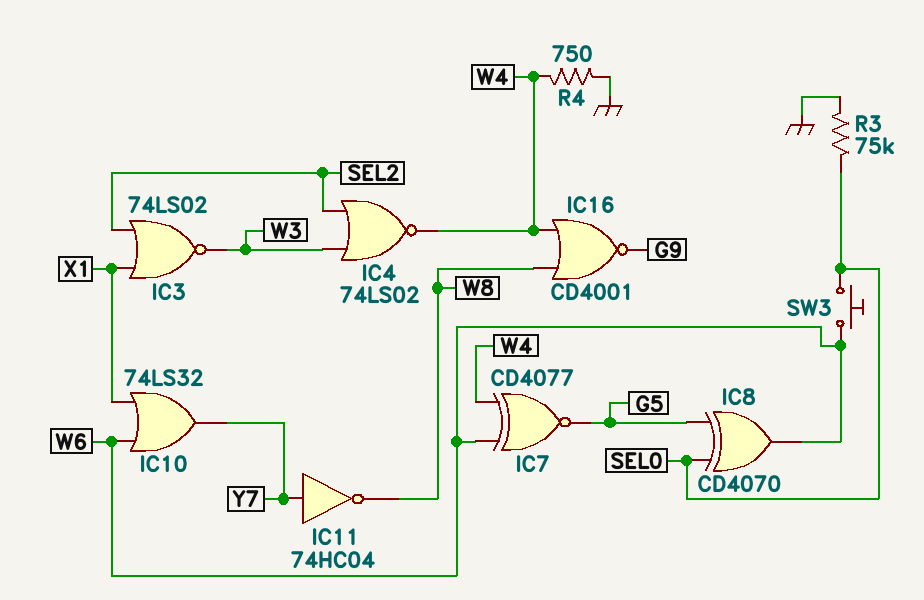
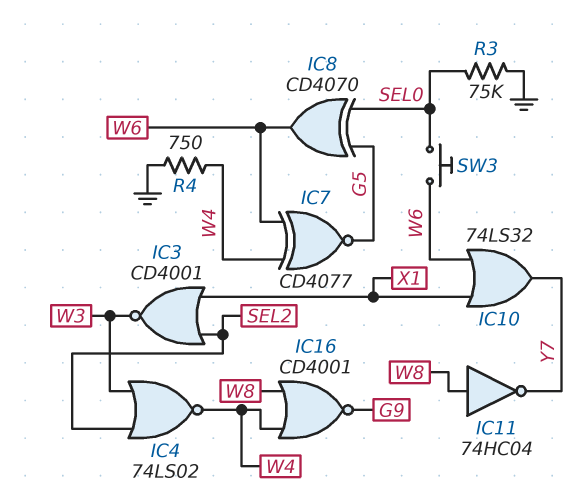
IC3: NOR 74LS02 (in SEL2, in X1, out W3) -> NOR CD4001 (in SEL2, in X1, out W3)
IC11: NOT 74HC04 (in Y7, out W8) -> NOT 74HC04 (in W8, out Y7)

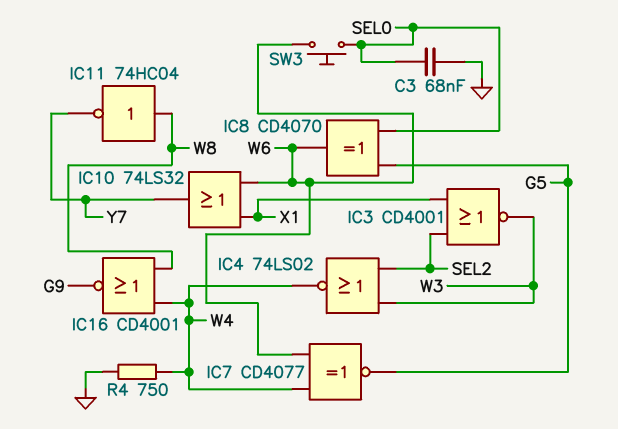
C3: none -> 68nF (GND, SEL0)
R3: 75k (GND, SEL0) -> none

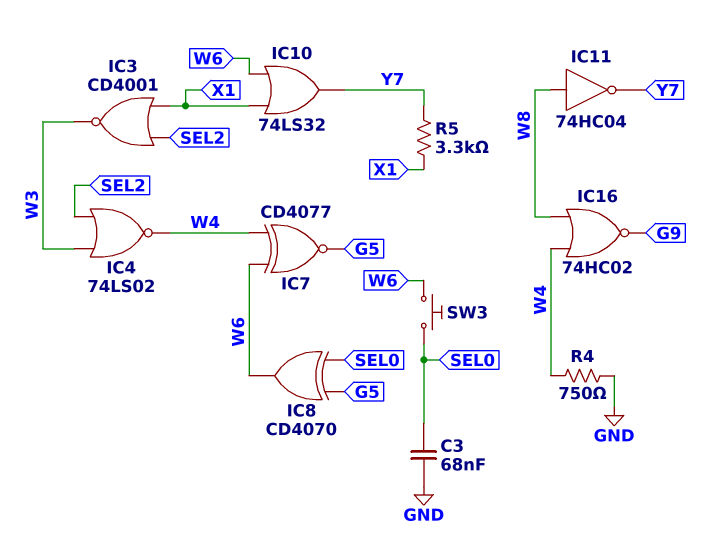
IC16: NOR CD4001 (in W4, in W8, out G9) -> NOR 74HC02 (in W4, in W8, out G9)
R5: none -> 3.3k (X1, Y7)

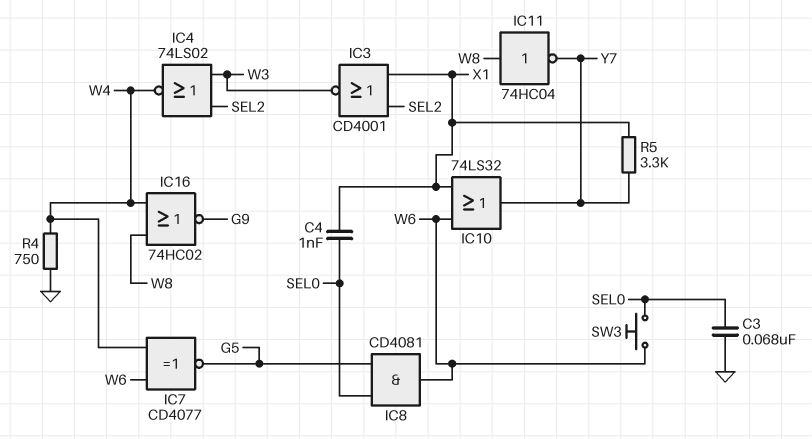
C4: none -> 1nF (SEL0, X1)
IC8: XOR CD4070 (in G5, in SEL0, out W6) -> AND CD4081 (in G5, in SEL0, out W6)

